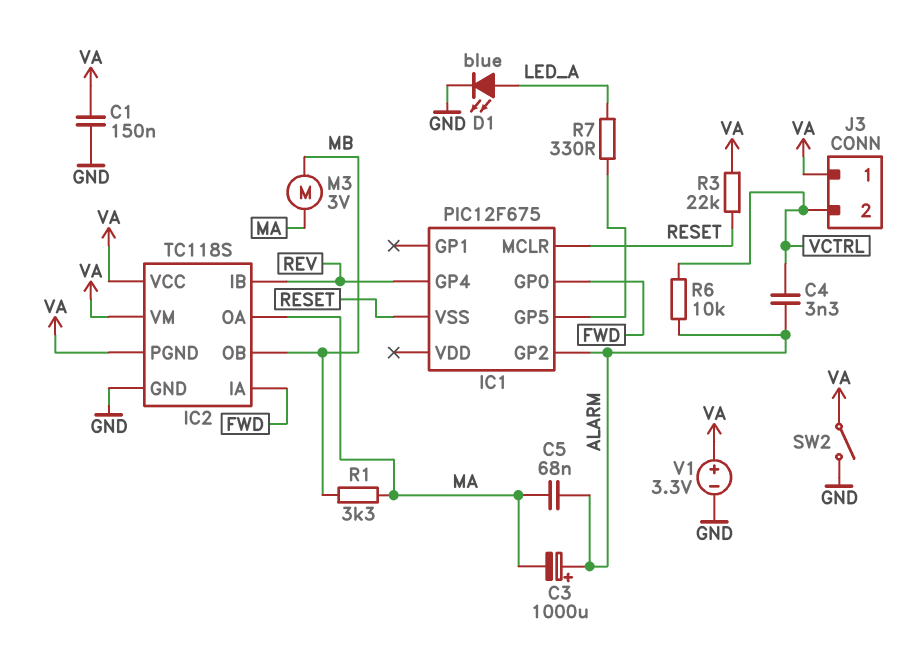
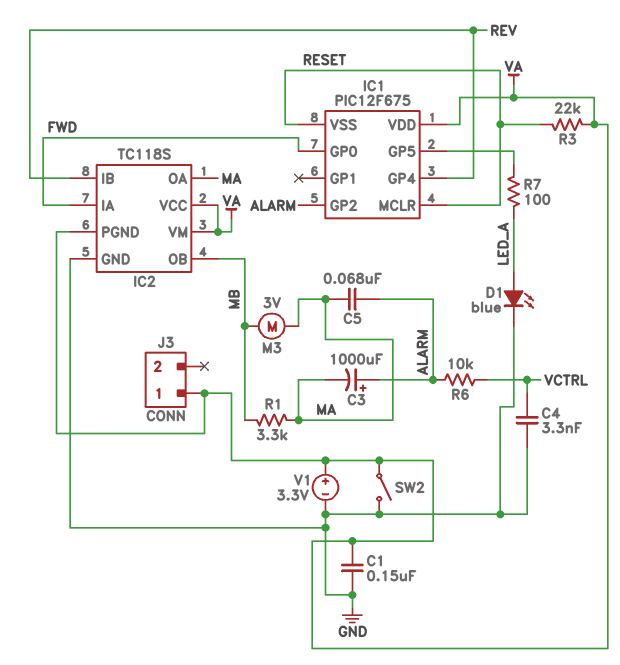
C4: 3.3nF (ALARM, VCTRL) -> 3.3nF (GND, VCTRL)
IC1 pin VDD: none -> VA
J3 pin 2: VCTRL -> none
R7: 330 (IC1/GP5, LED_A) -> 100 (IC1/GP5, LED_A)

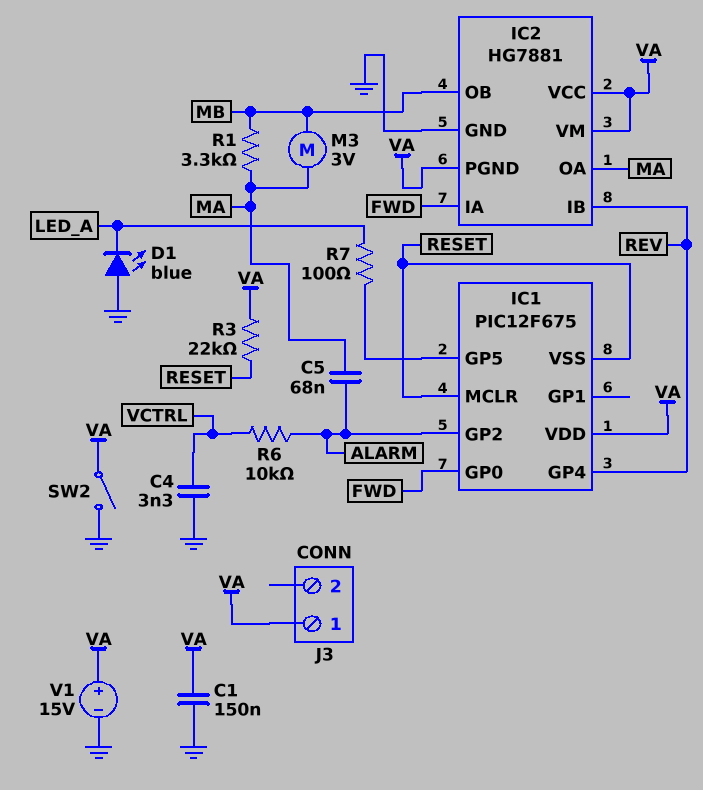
C3: 1000uF (plus ALARM, minus MA) -> none
D1: LED blue (A LED_A, K GND) -> LED blue (A GND, K LED_A)
IC2: TC118S -> HG7881
V1: 3.3V (plus VA, minus GND) -> 15V (plus VA, minus GND)

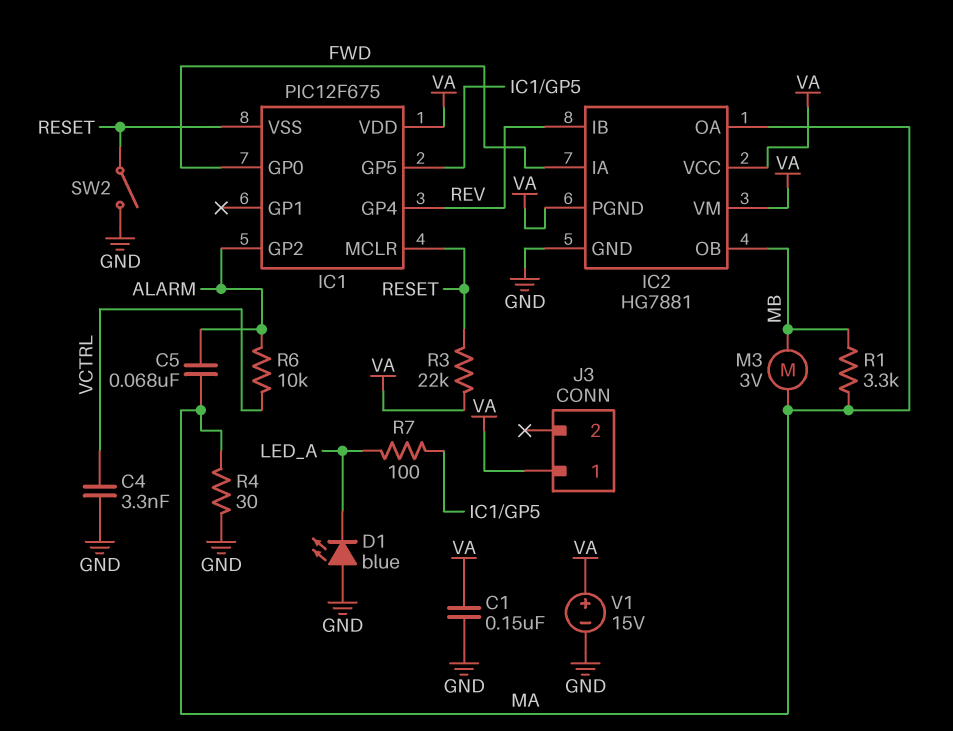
R4: none -> 30 (GND, MA)
SW2: switch (GND, VA) -> switch (GND, RESET)

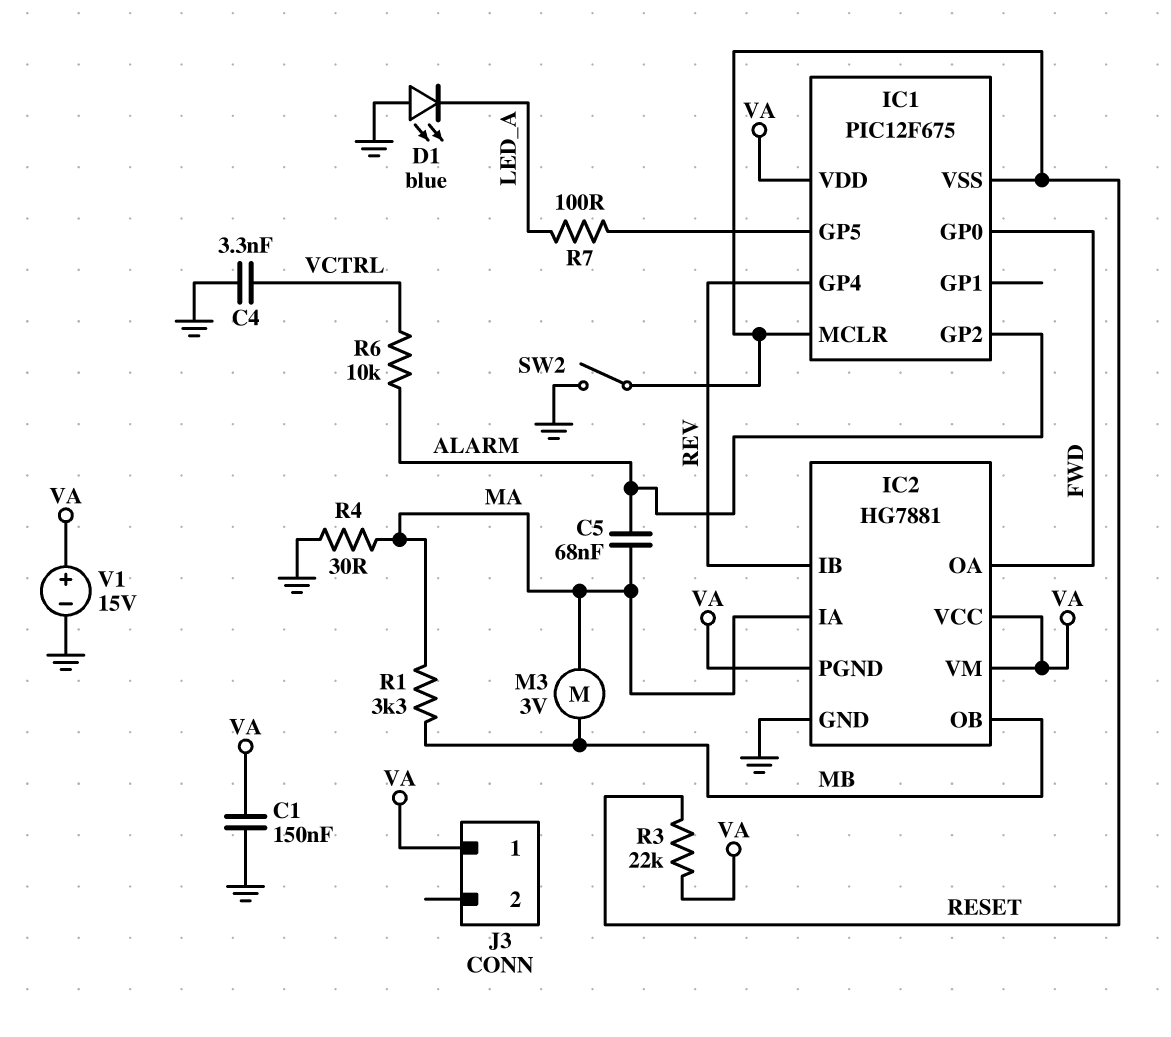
IC2 pin IA: FWD -> MA
IC2 pin OA: MA -> FWD

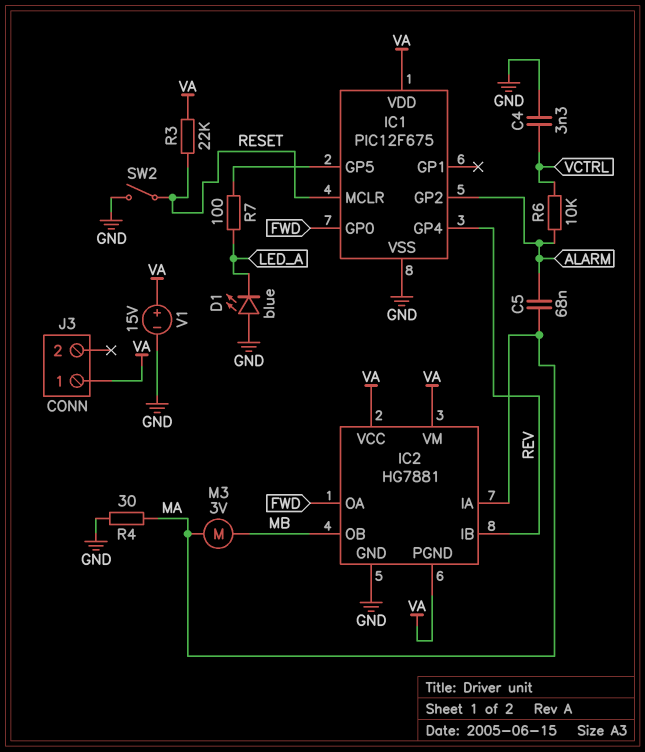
C1: 150nF (GND, VA) -> none
IC1 pin VSS: RESET -> GND
R1: 3.3k (MA, MB) -> none

